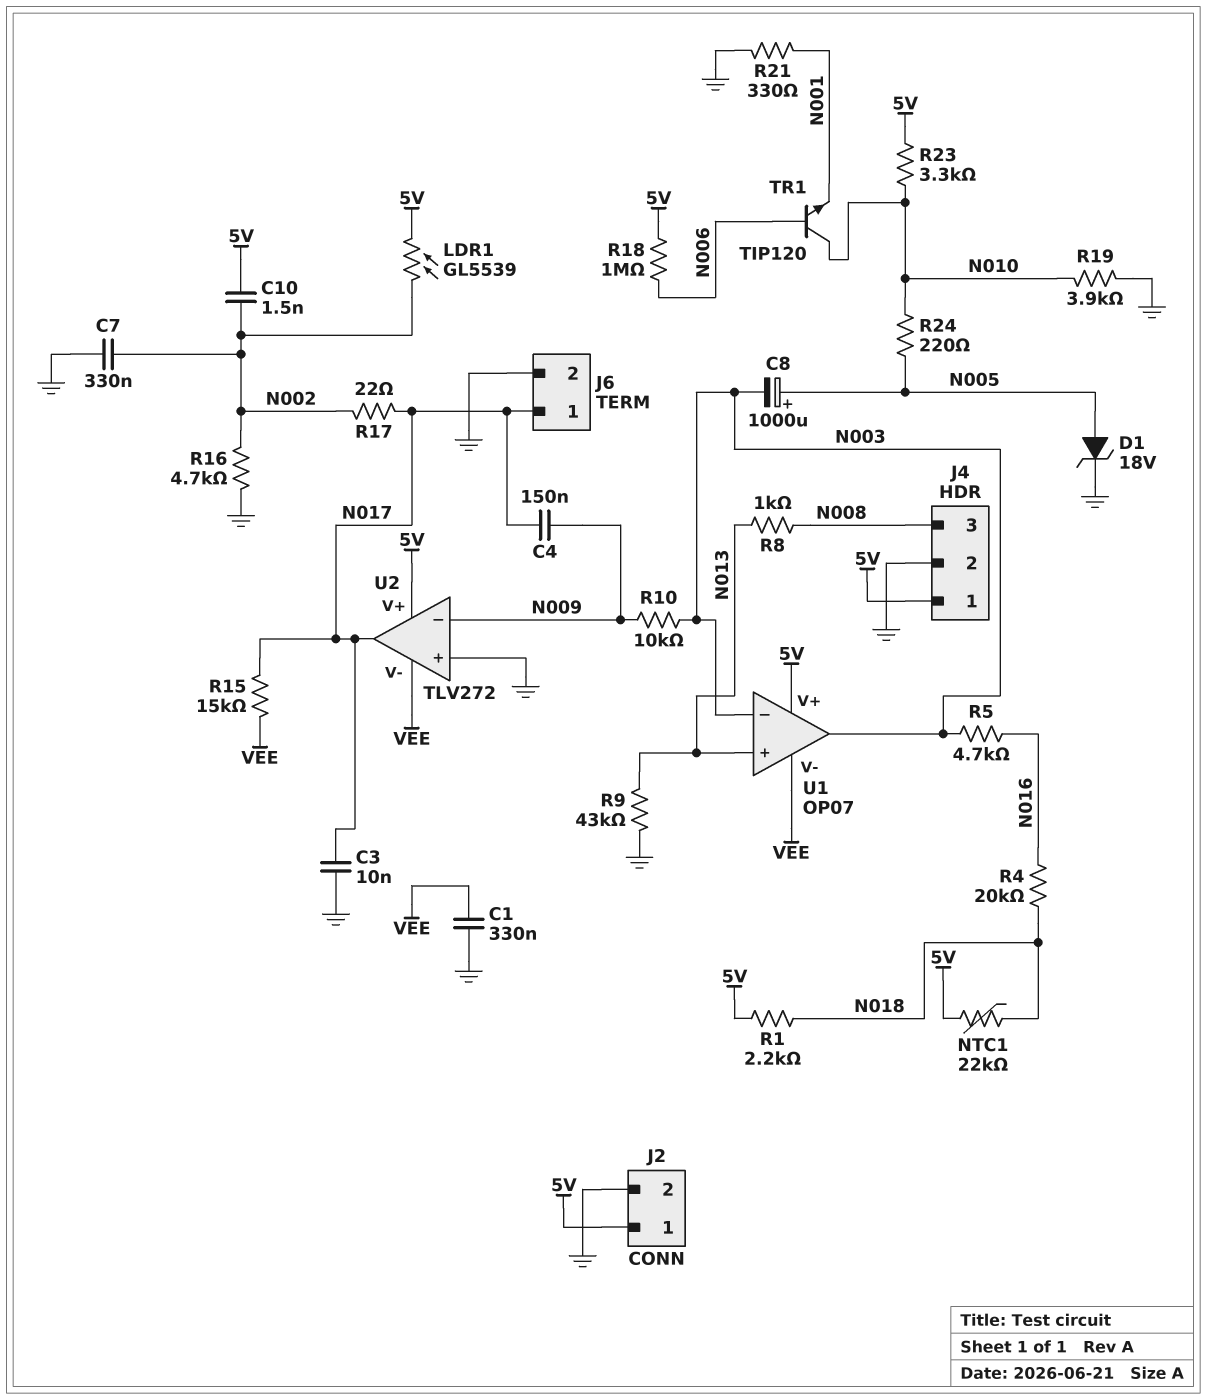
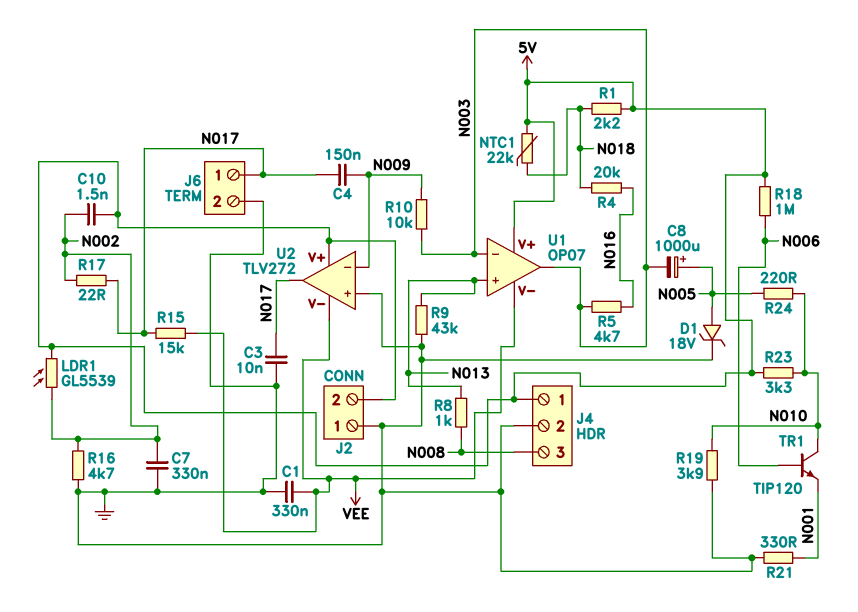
J2 pin 1: 5V -> GND
J2 pin 2: GND -> 5V

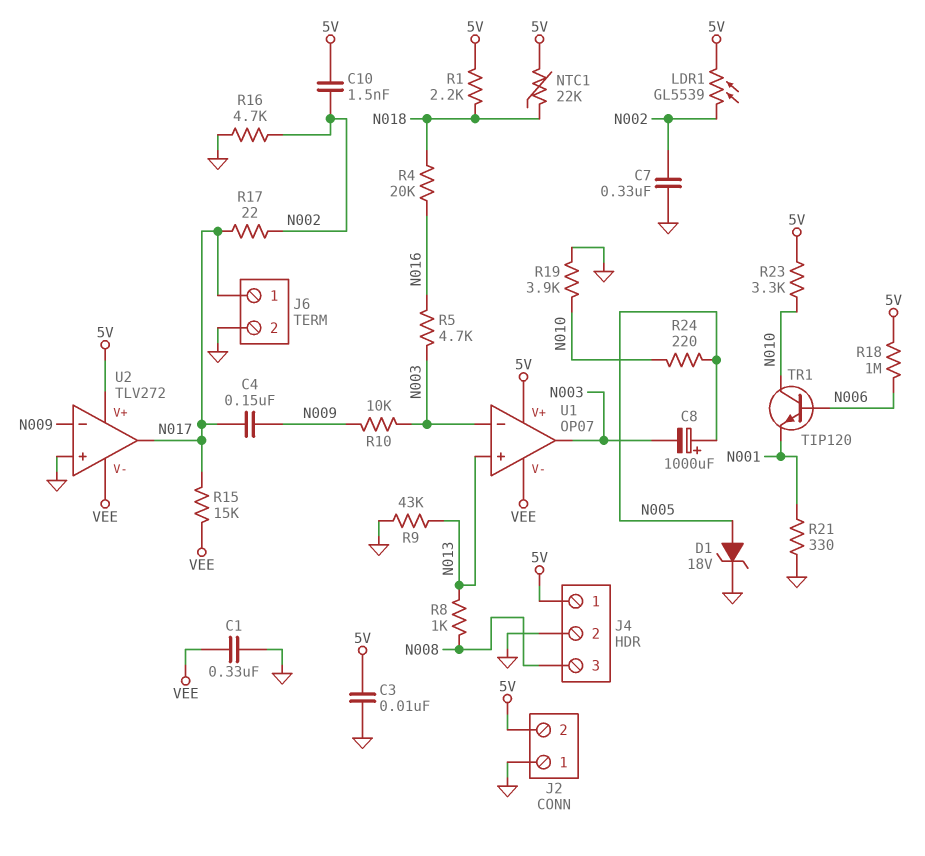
C3: 10nF (GND, N017) -> 10nF (5V, GND)

